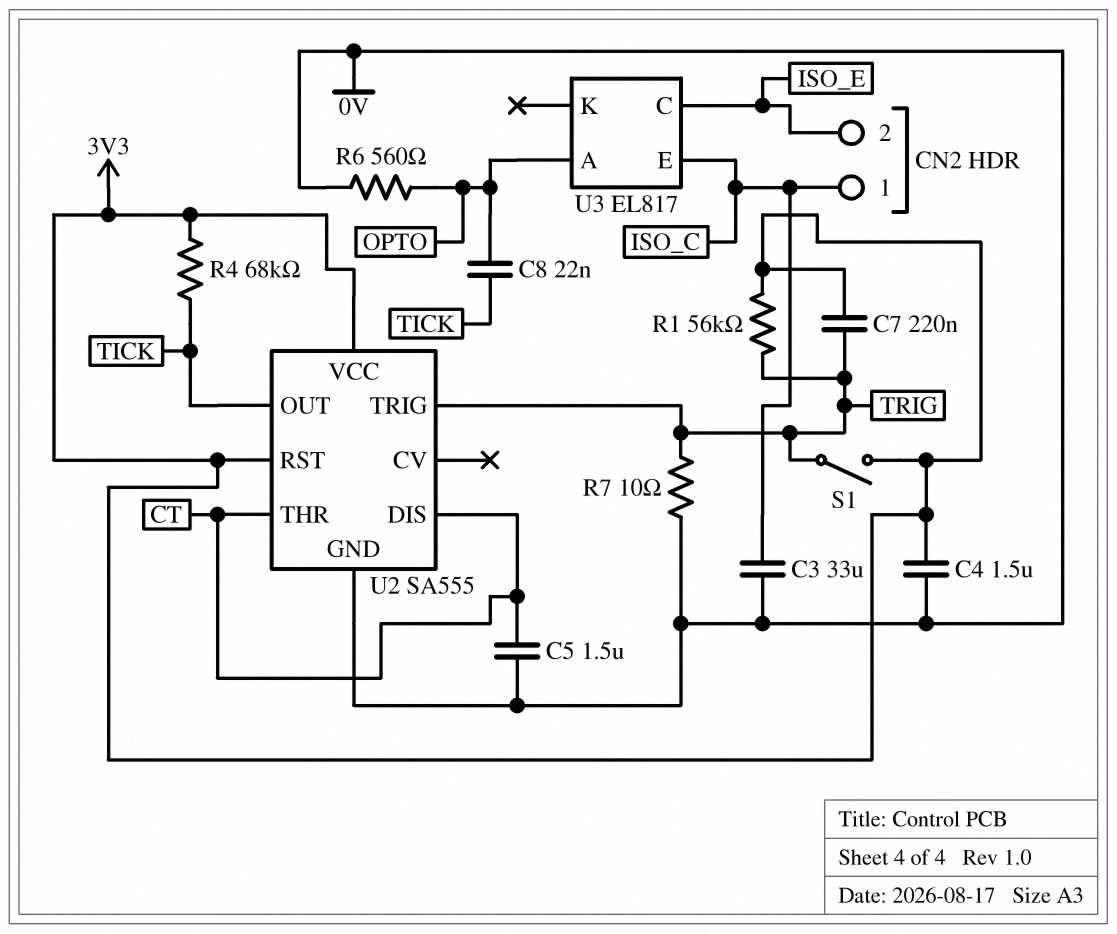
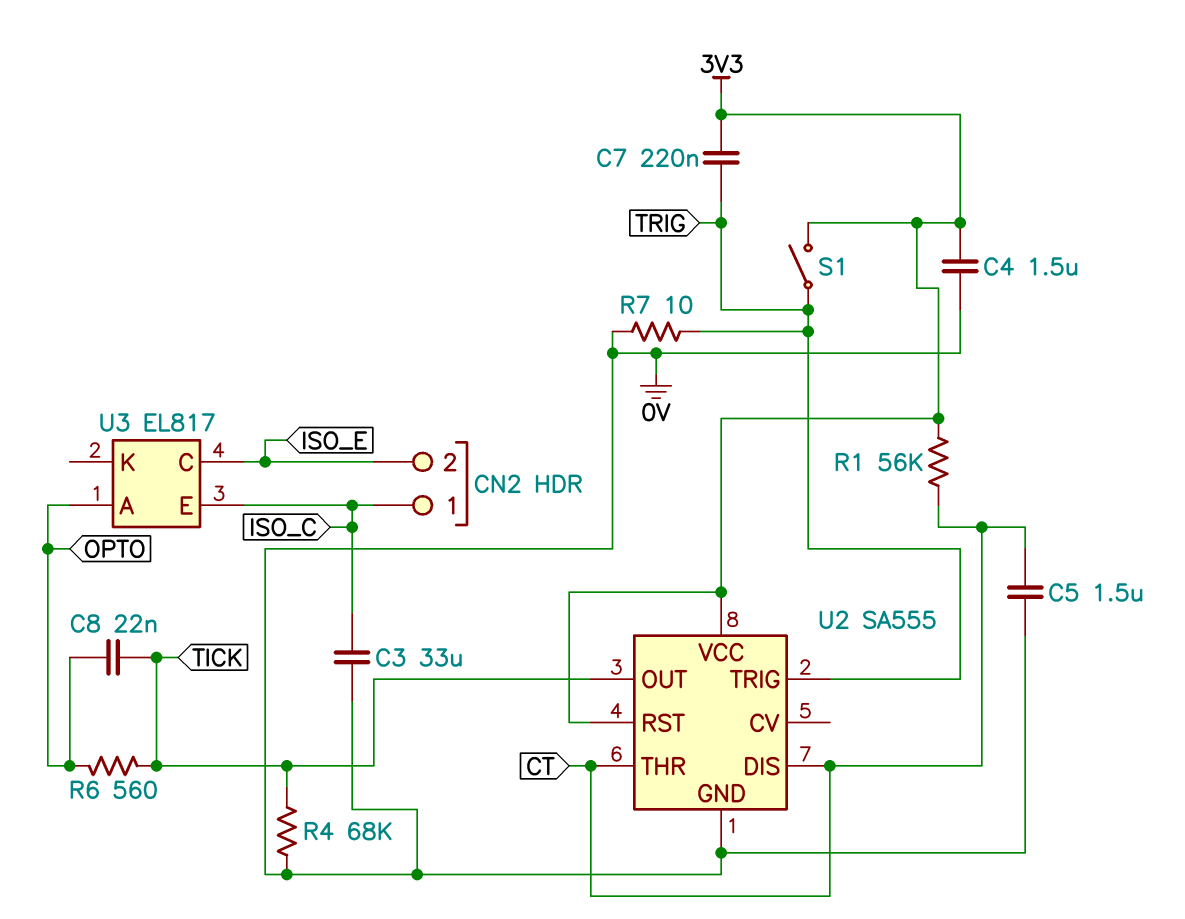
R1: 56k (3V3, TRIG) -> 56k (3V3, CT)
R4: 68k (3V3, TICK) -> 68k (0V, TICK)
R6: 560 (0V, OPTO) -> 560 (OPTO, TICK)

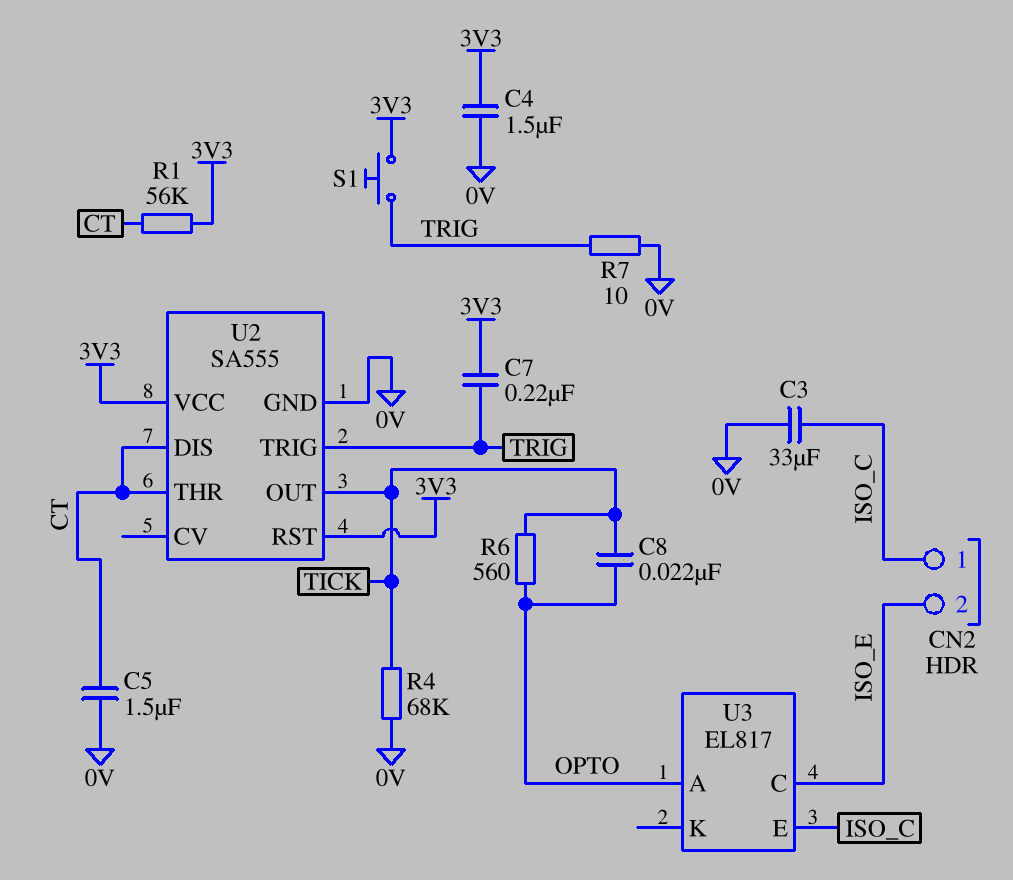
S1: switch (3V3, TRIG) -> button (3V3, TRIG)

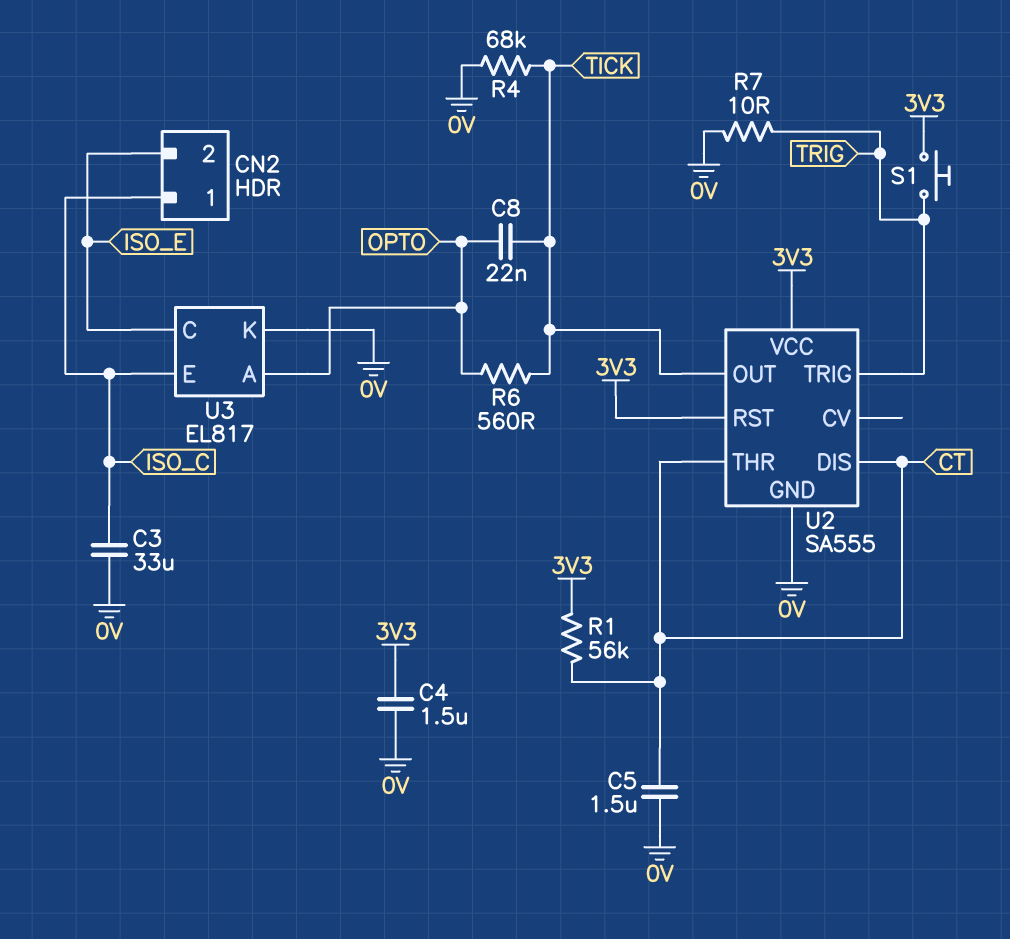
C7: 220nF (3V3, TRIG) -> none
U3 pin K: none -> 0V

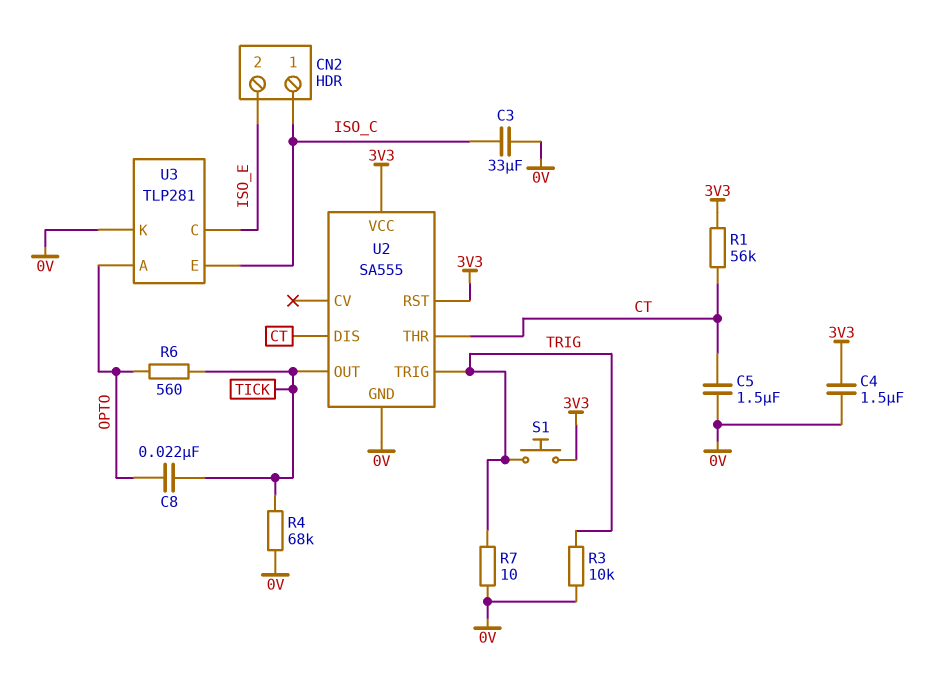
R3: none -> 10k (0V, TRIG)
U3: EL817 -> TLP281

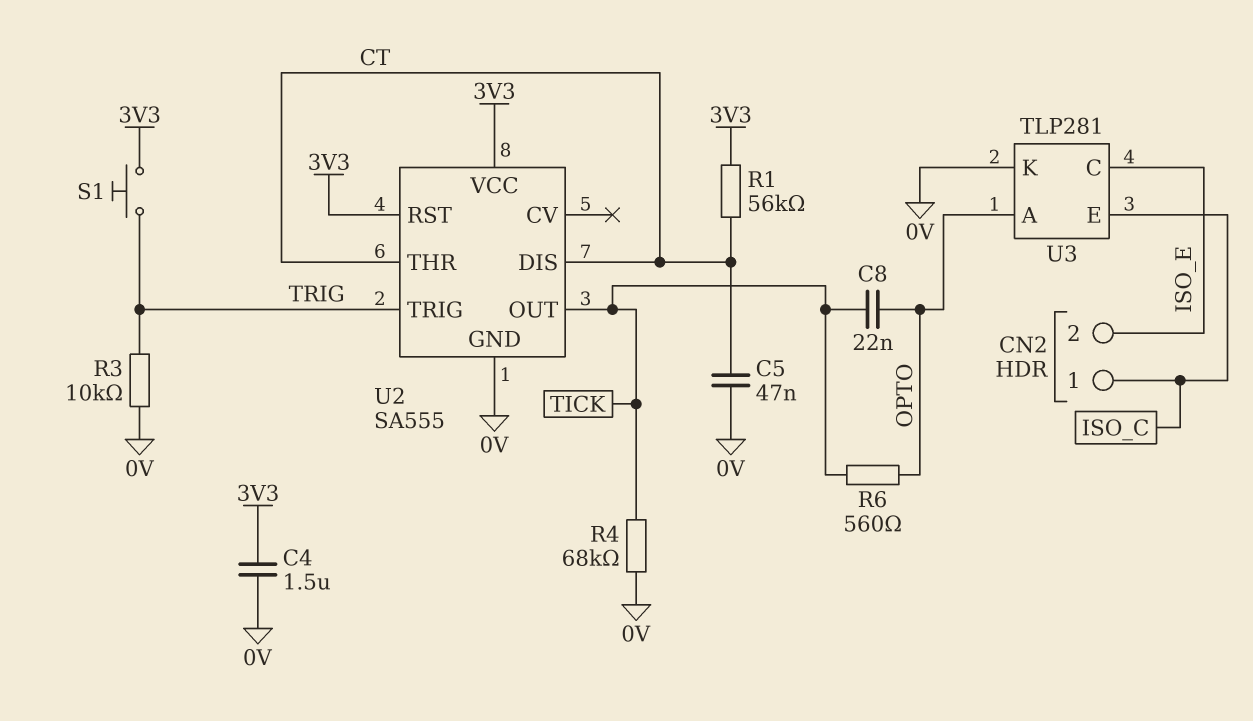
C3: 33uF (0V, ISO_C) -> none
C5: 1.5uF (0V, CT) -> 47nF (0V, CT)
R7: 10 (0V, TRIG) -> none

